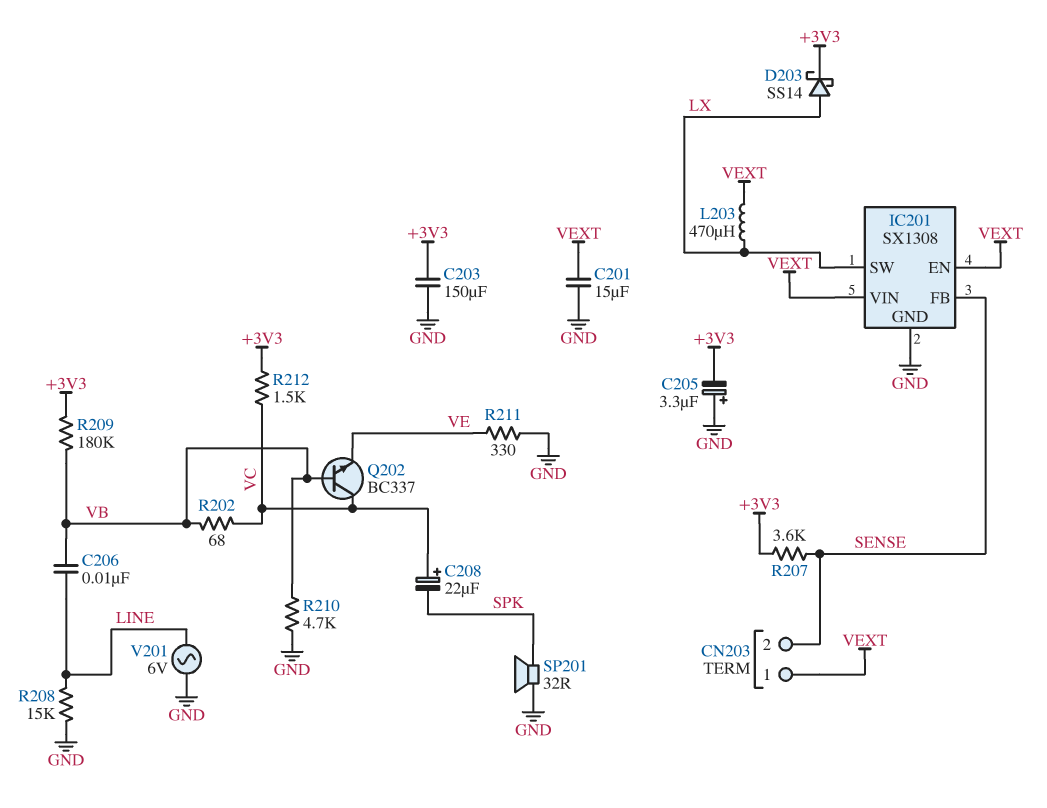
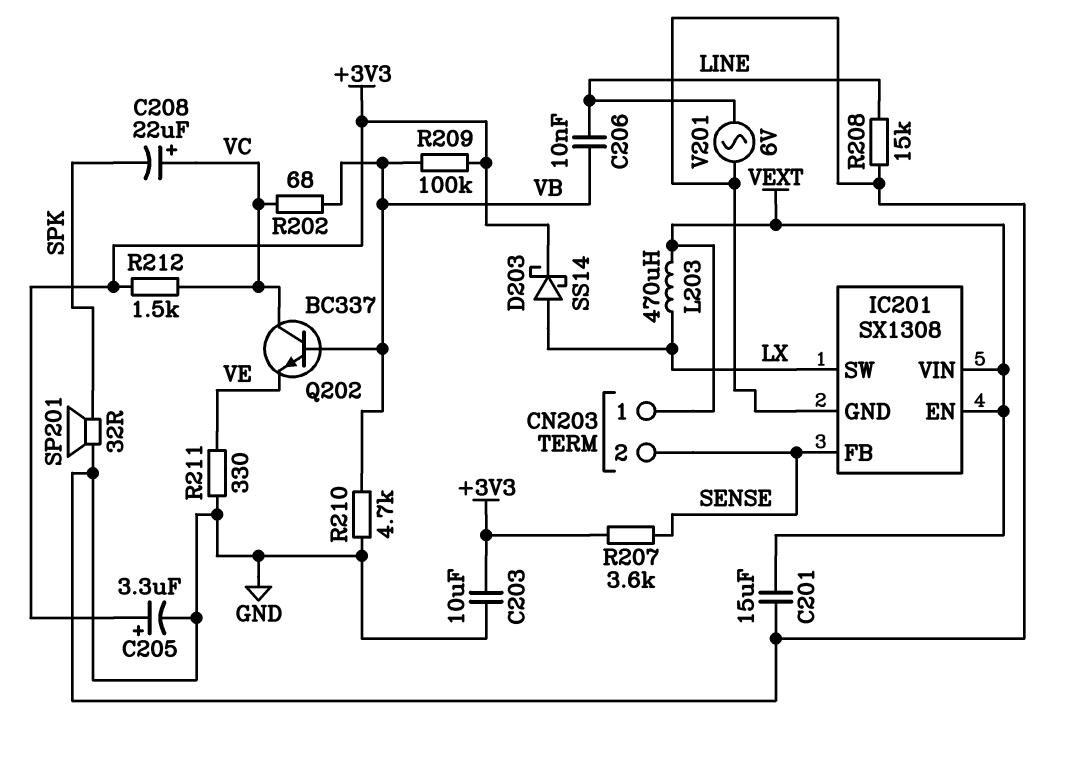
C203: 150uF (+3V3, GND) -> 10uF (+3V3, GND)
C205: 3.3uF (plus GND, minus +3V3) -> 3.3uF (plus +3V3, minus GND)
R209: 180k (+3V3, VB) -> 100k (+3V3, VB)

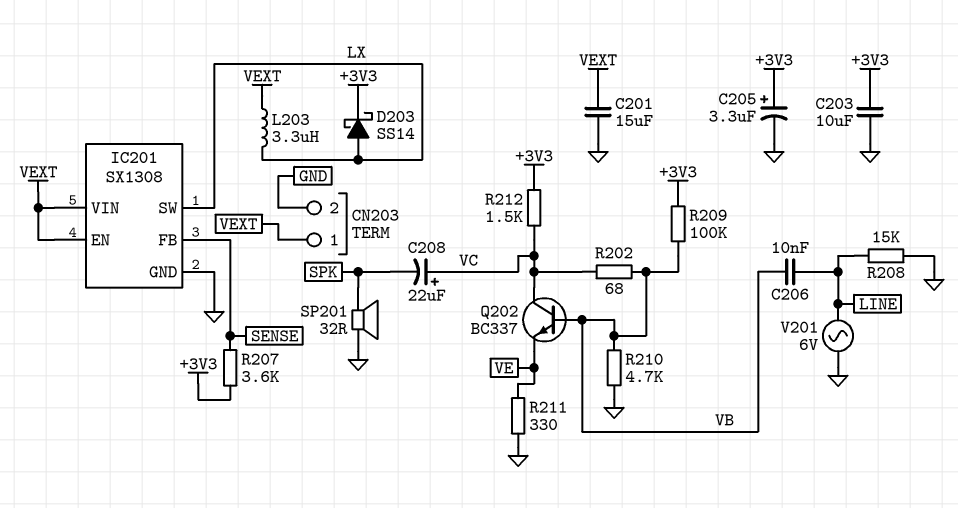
CN203 pin 2: SENSE -> GND
L203: 470uH (LX, VEXT) -> 3.3uH (LX, VEXT)

